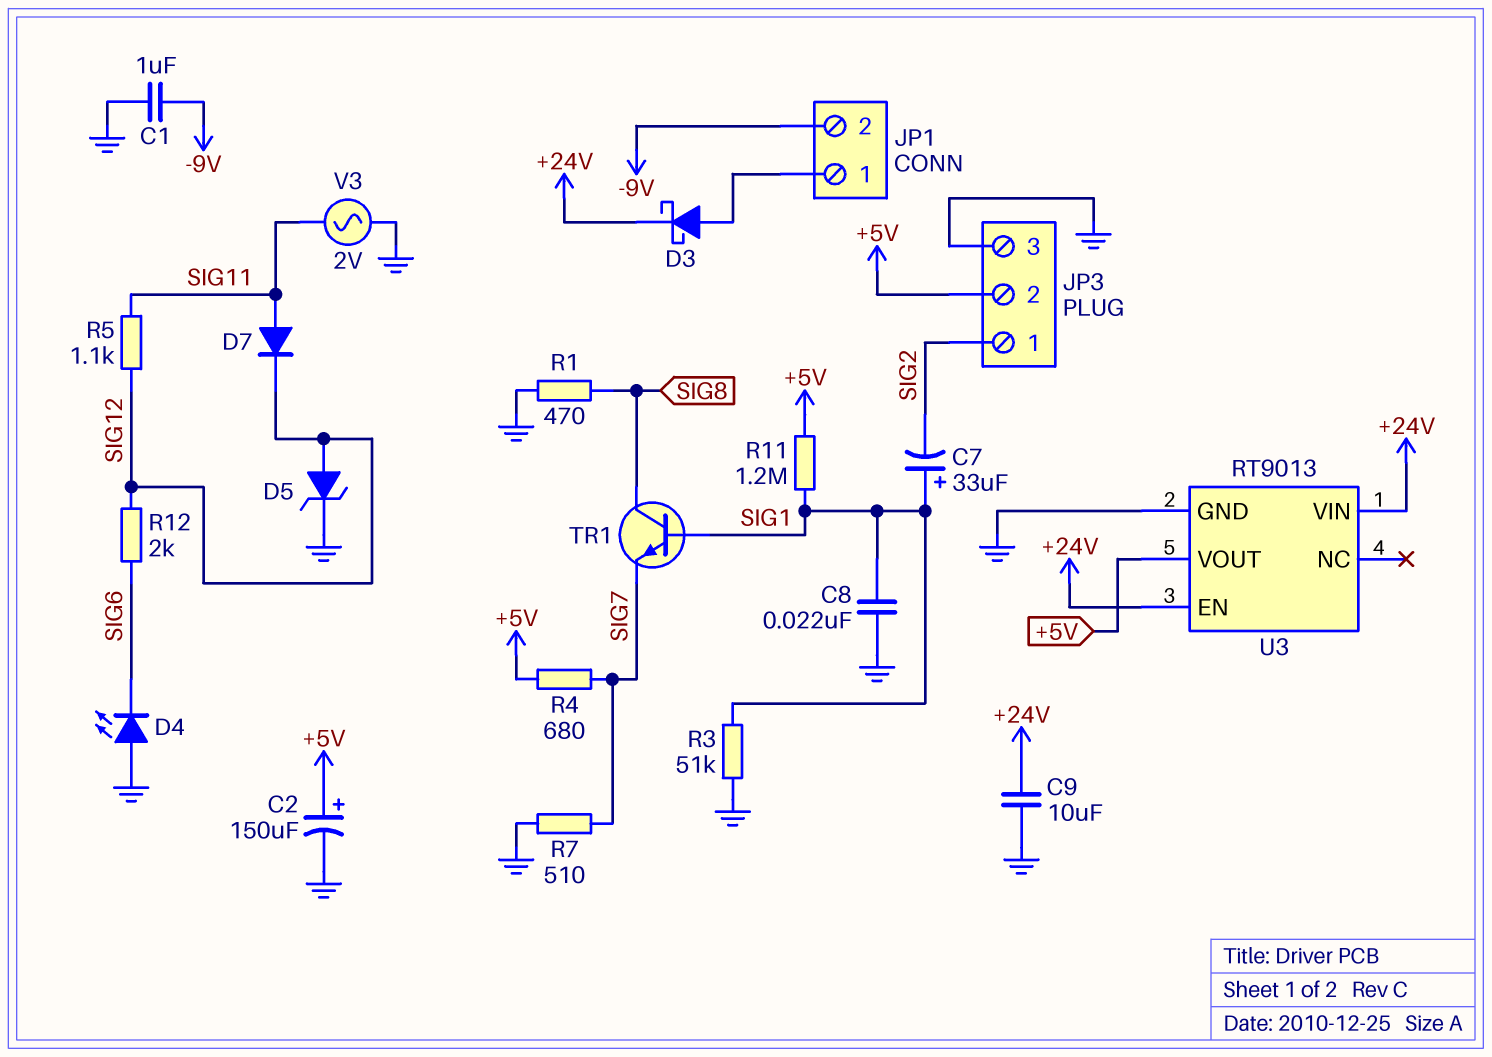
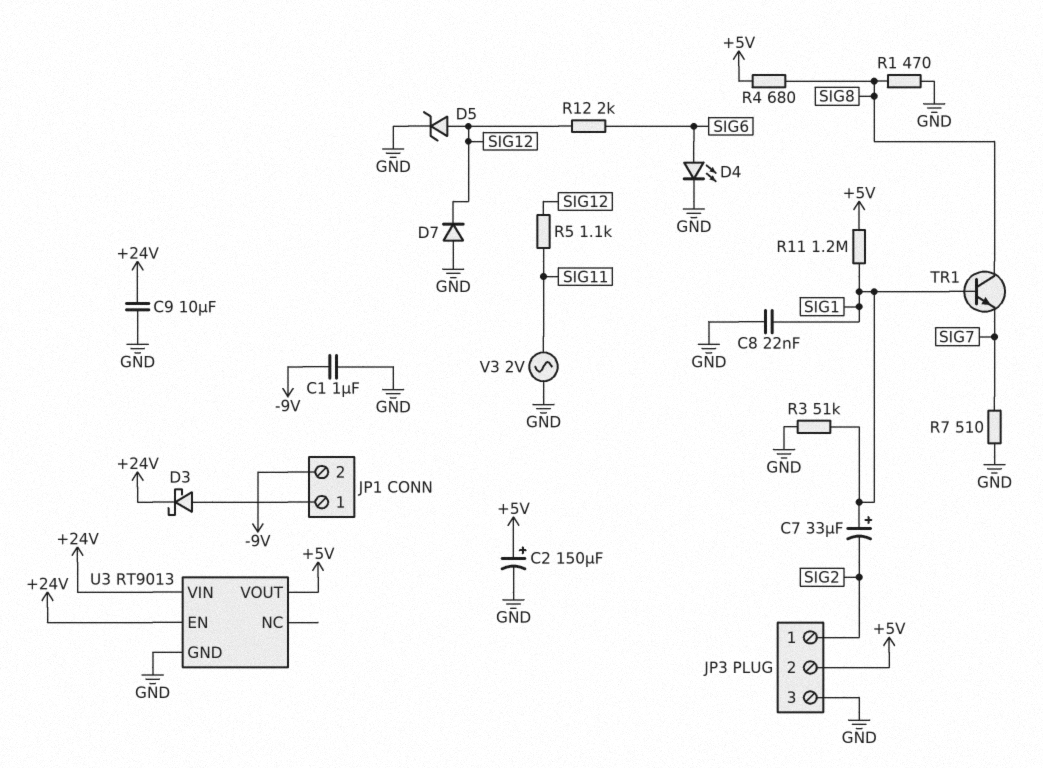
D4: LED (A GND, K SIG6) -> LED (A SIG6, K GND)
D7: diode (A SIG11, K SIG12) -> diode (A GND, K SIG12)
R4: 680 (+5V, SIG7) -> 680 (+5V, SIG8)

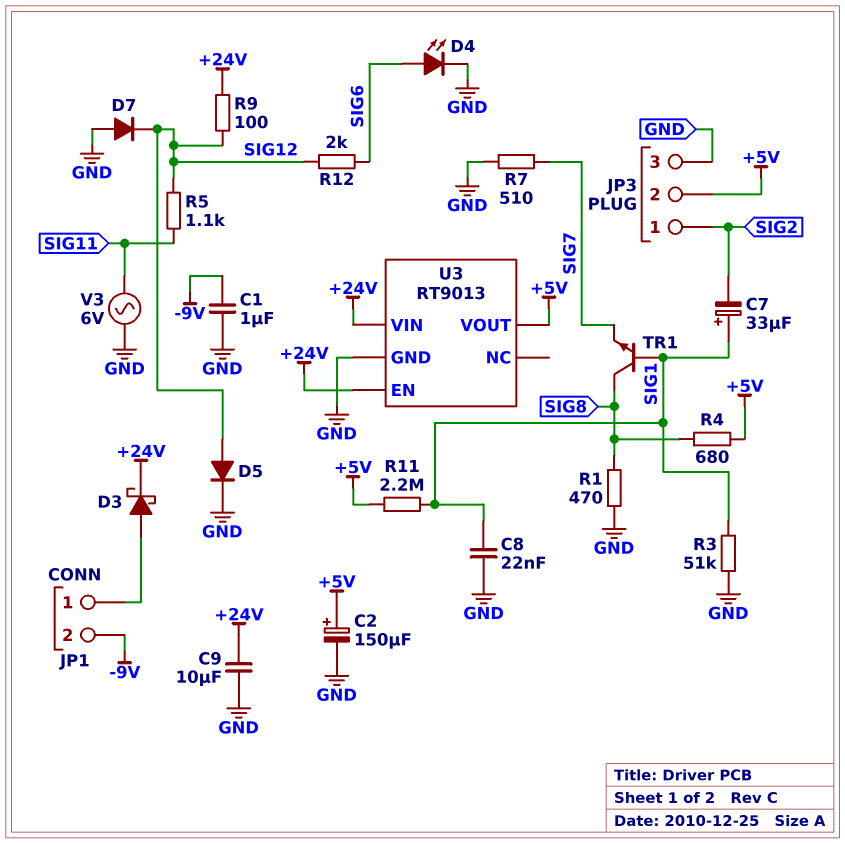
D5: zener (A SIG12, K GND) -> diode (A SIG12, K GND)
R9: none -> 100 (+24V, SIG12)
R11: 1.2M (+5V, SIG1) -> 2.2M (+5V, SIG1)
V3: AC 2V (GND, SIG11) -> AC 6V (GND, SIG11)

